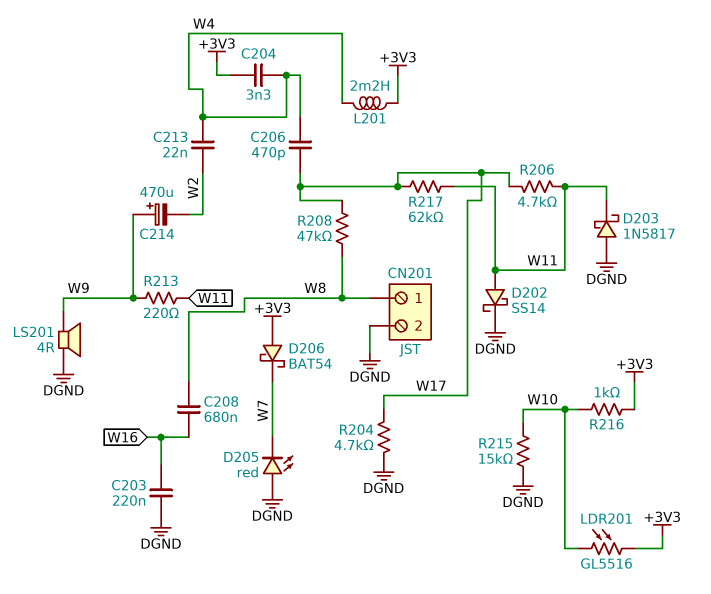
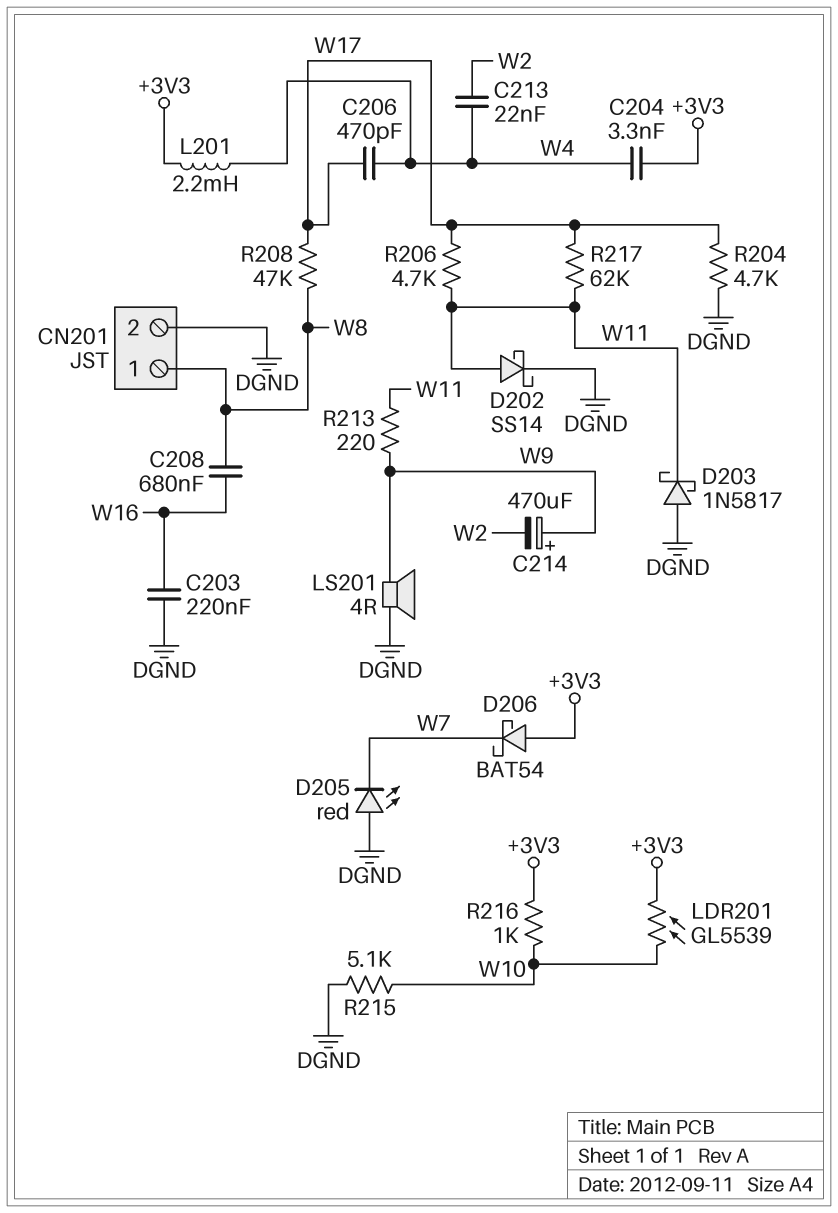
LDR201: GL5516 (+3V3, W10) -> GL5539 (+3V3, W10)
R215: 15k (DGND, W10) -> 5.1k (DGND, W10)

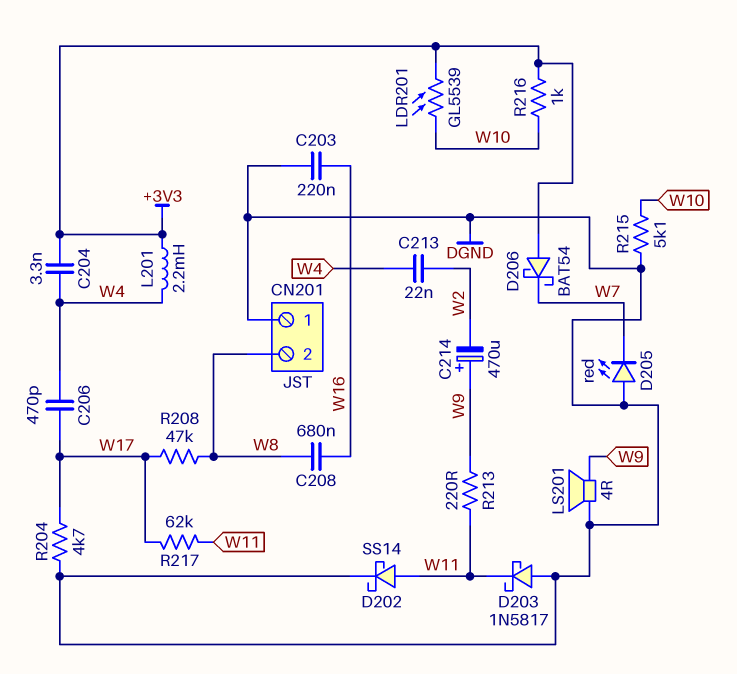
CN201 pin 1: W8 -> DGND
CN201 pin 2: DGND -> W8
R206: 4.7k (W11, W17) -> none

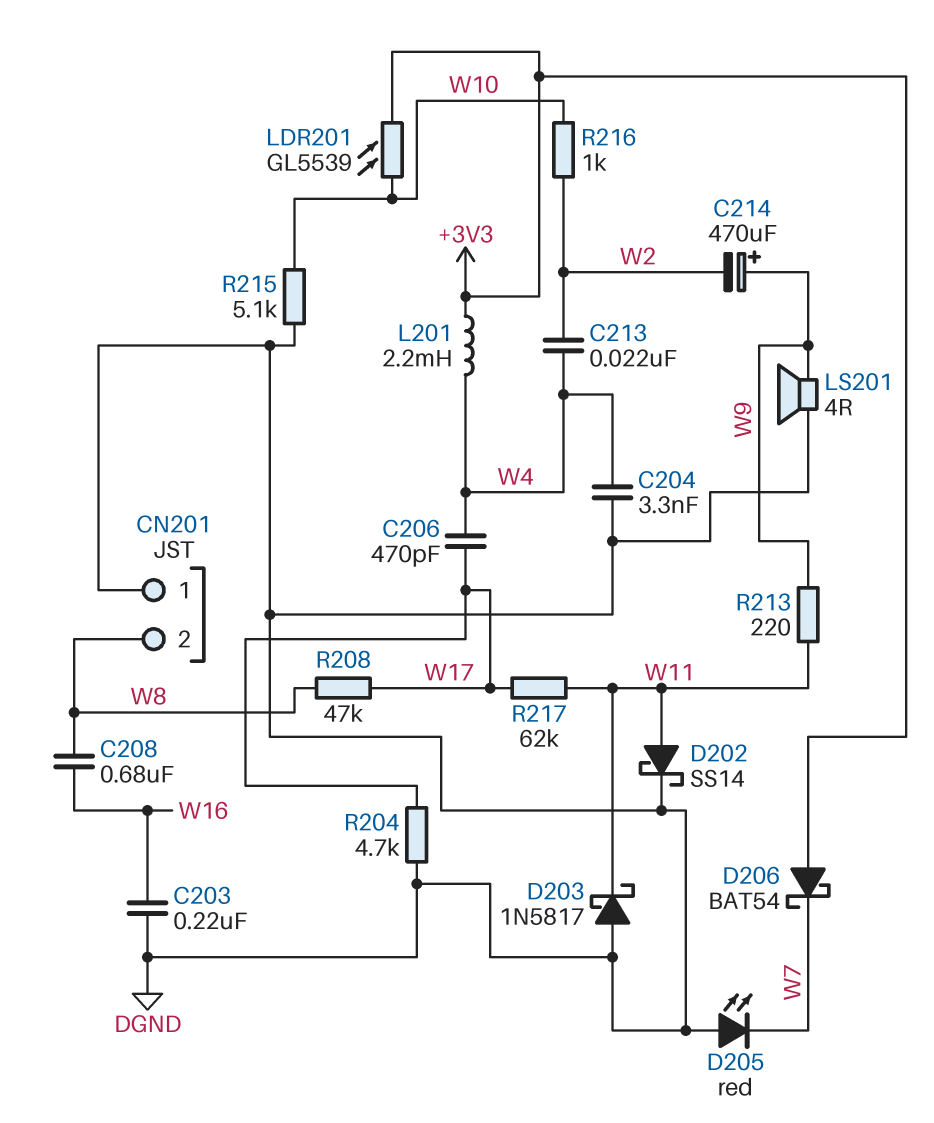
C204: 3.3nF (+3V3, W4) -> 3.3nF (DGND, W4)
R216: 1k (+3V3, W10) -> 1k (W2, W10)

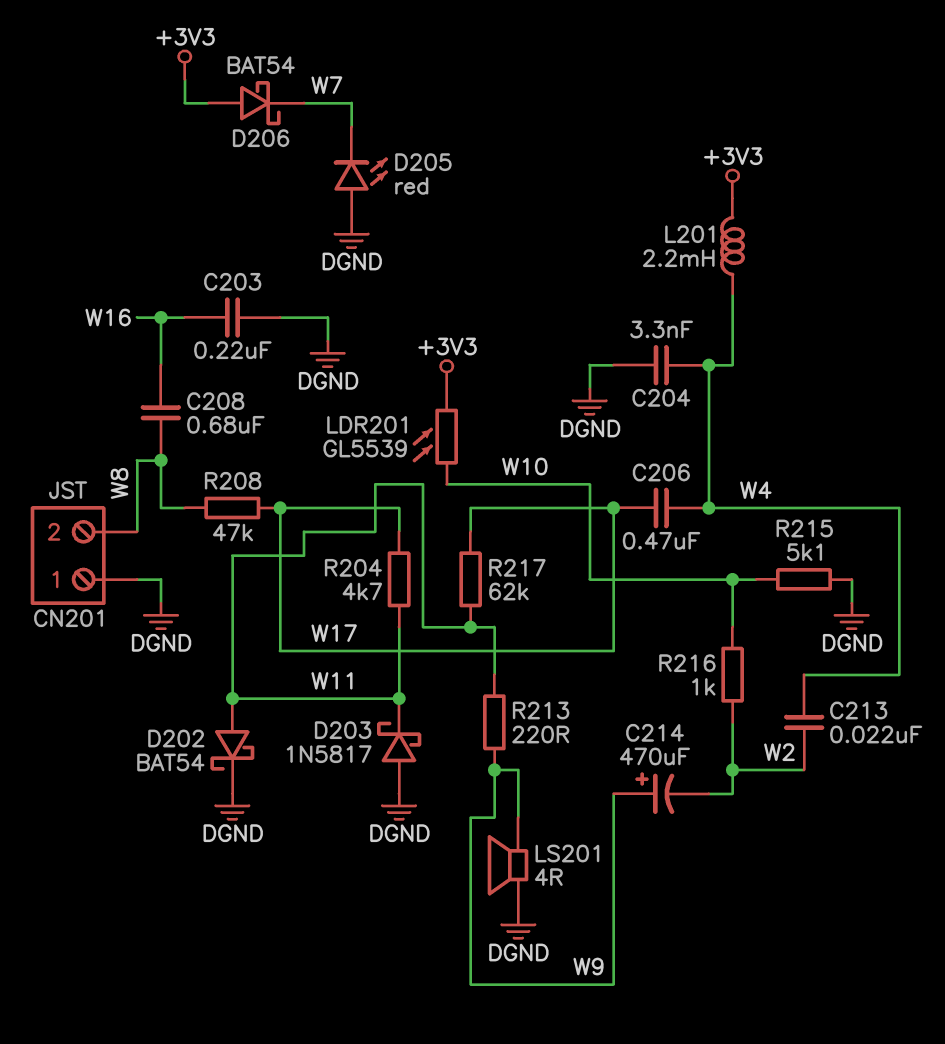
C206: 470pF (W4, W17) -> 470nF (W4, W17)
D202: schottky SS14 (A W11, K DGND) -> schottky BAT54 (A W11, K DGND)
R204: 4.7k (DGND, W17) -> 4.7k (W11, W17)

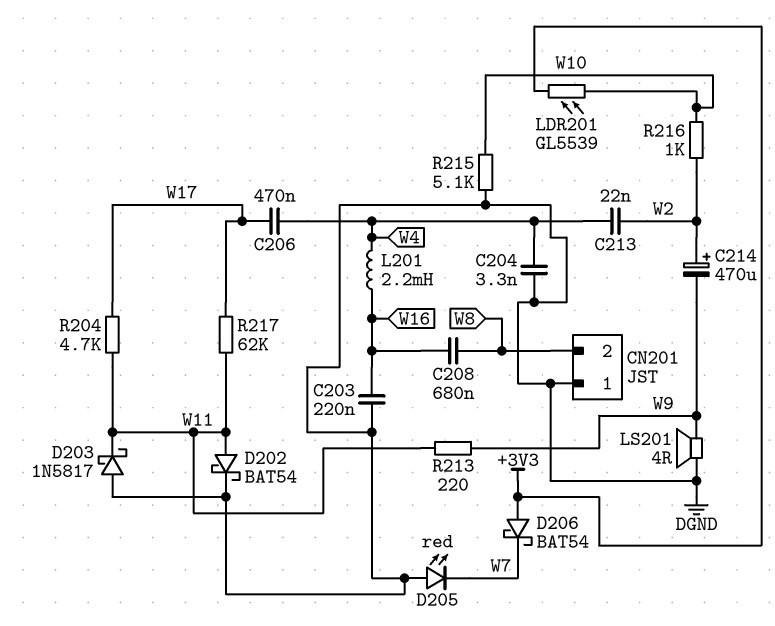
C214: 470uF (plus W9, minus W2) -> 470uF (plus W2, minus W9)
L201: 2.2mH (+3V3, W4) -> 2.2mH (W4, W16)
R208: 47k (W8, W17) -> none

